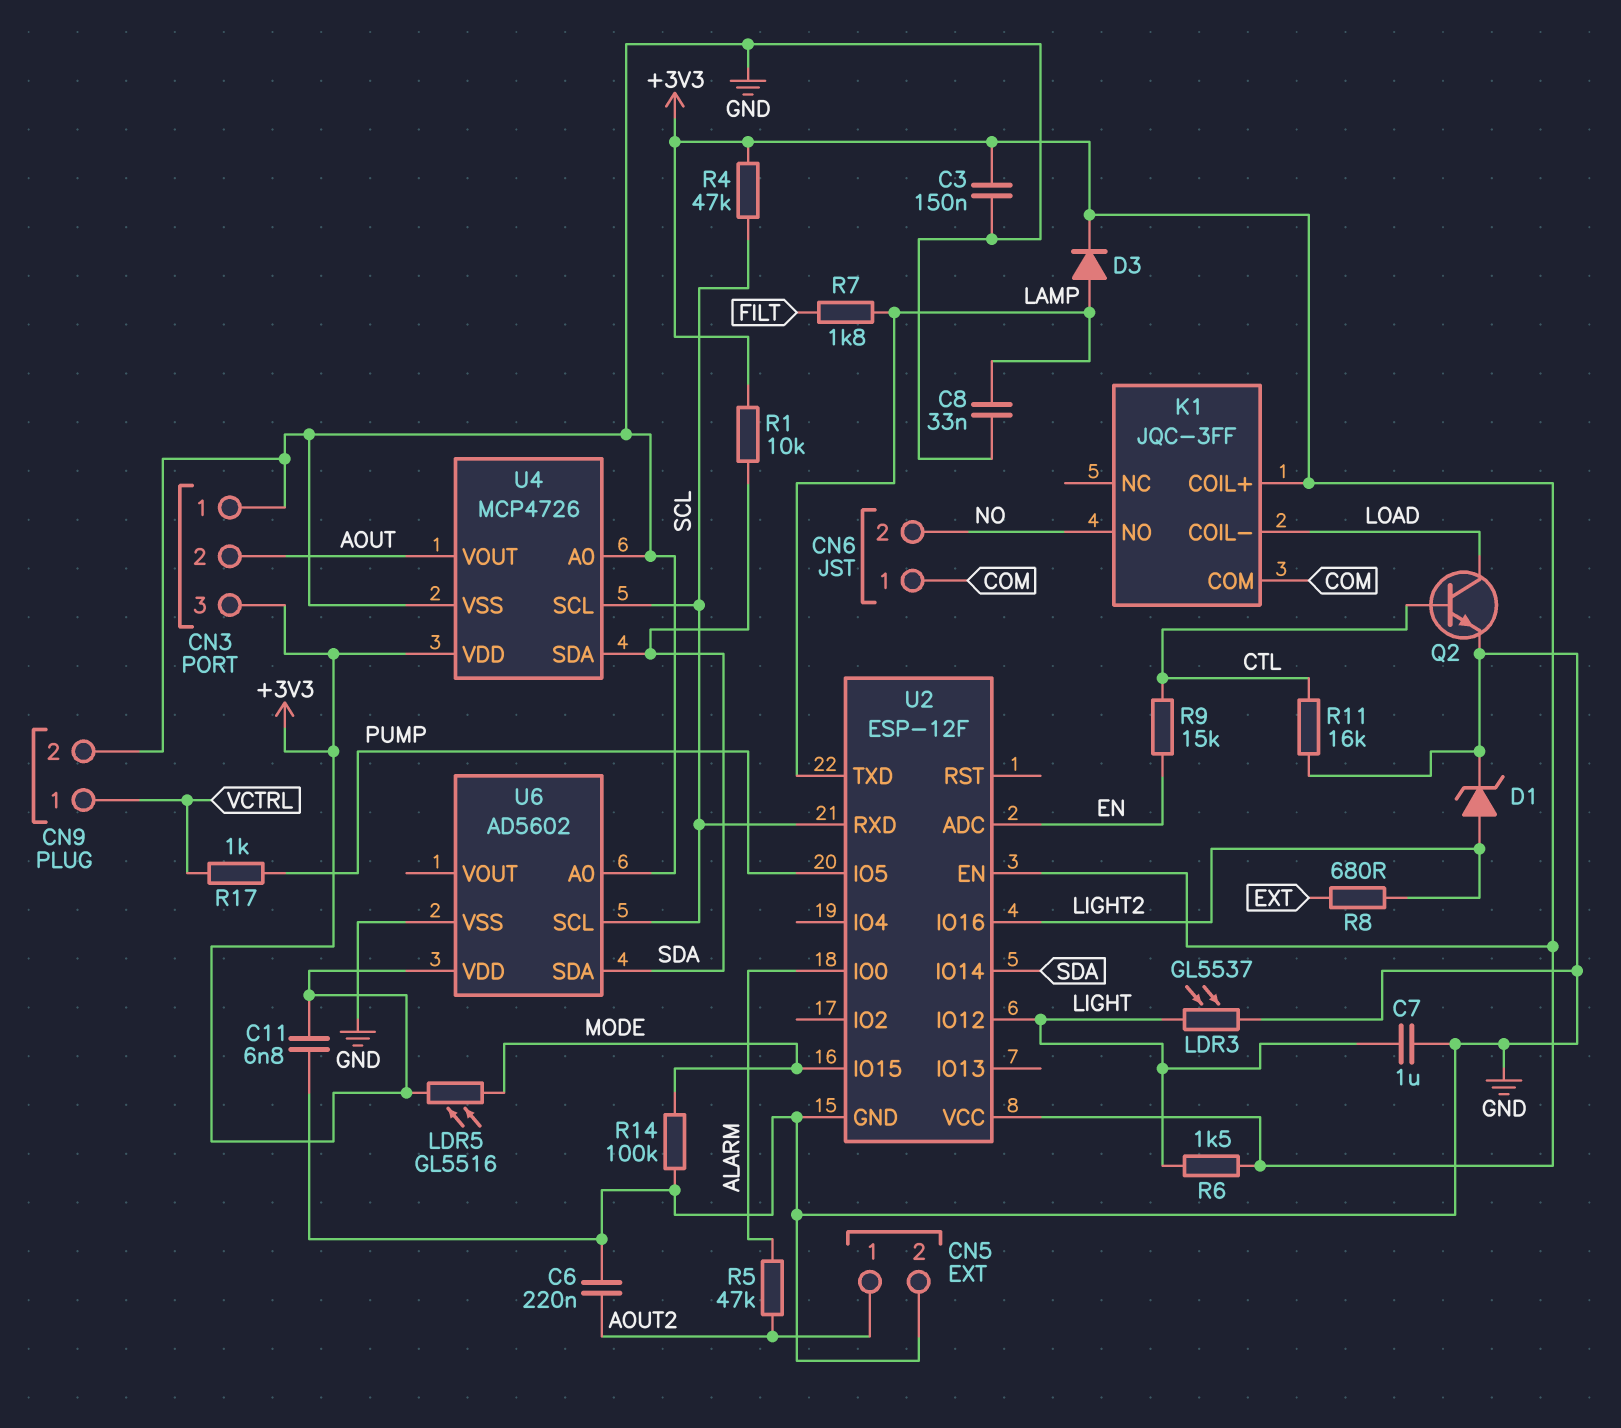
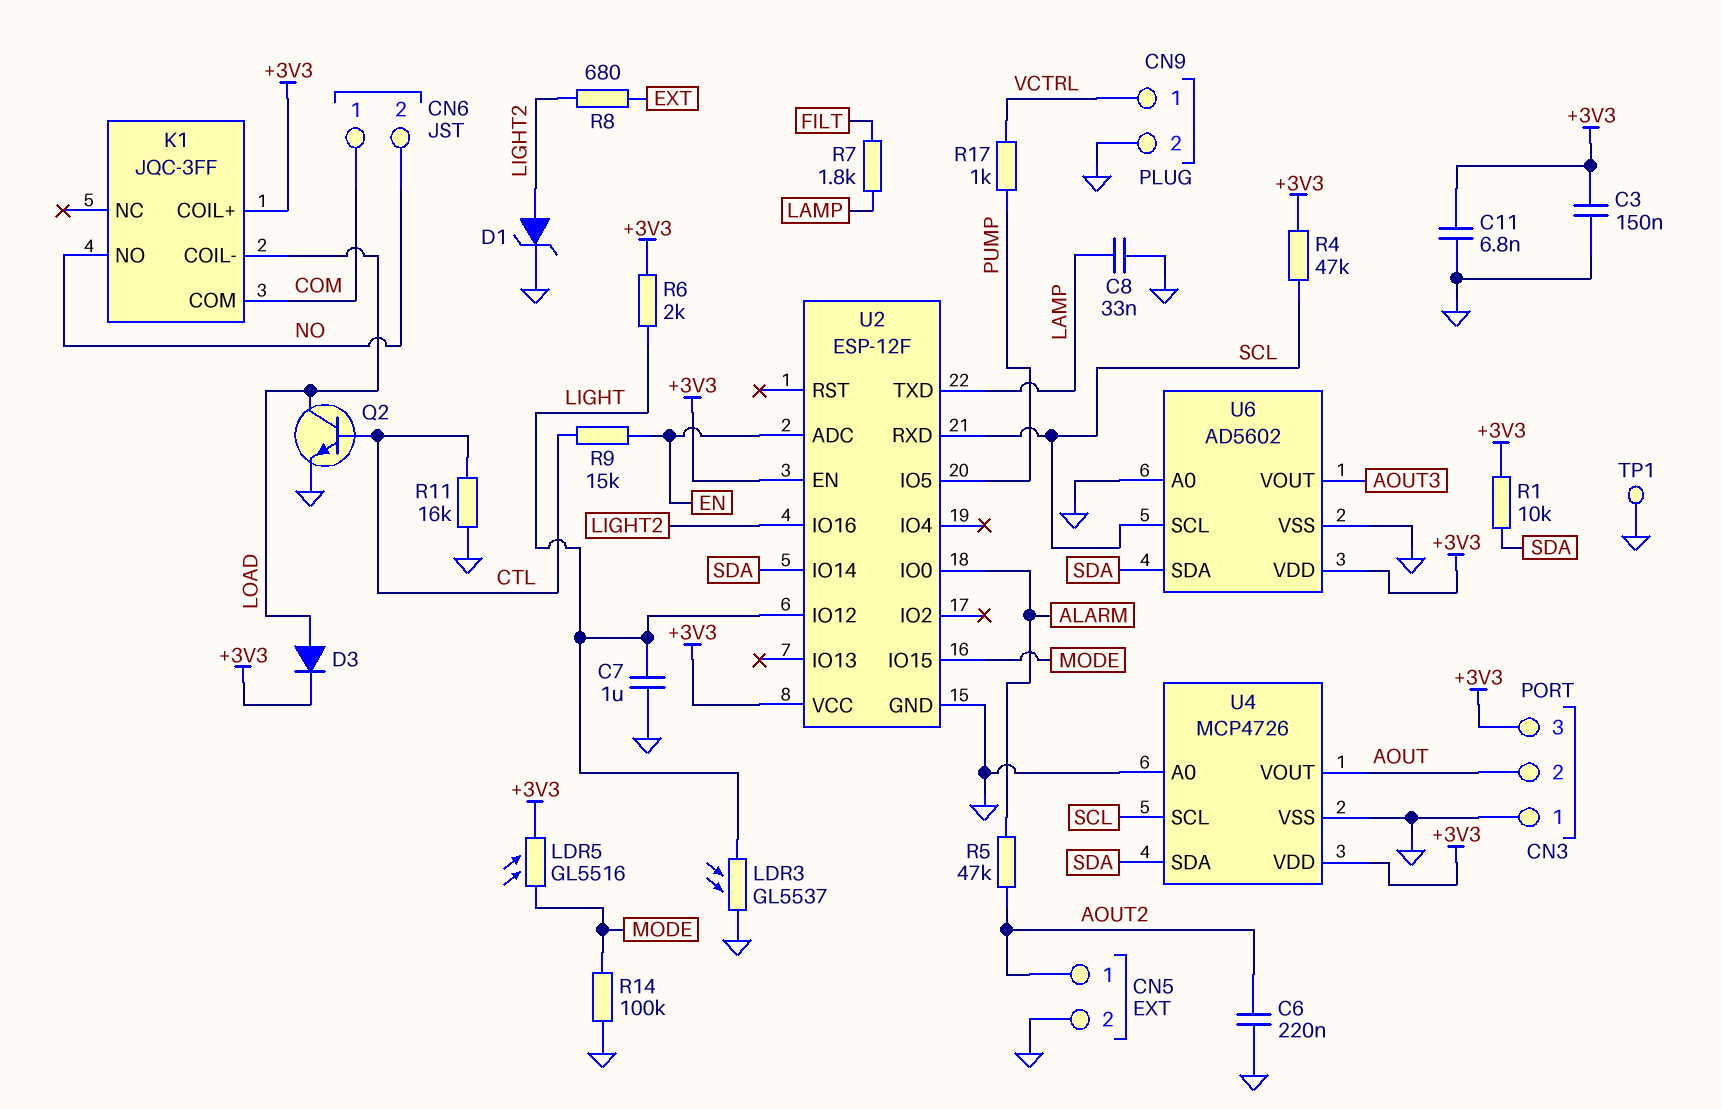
D3: diode (A LAMP, K +3V3) -> diode (A LOAD, K +3V3)
R6: 1.5k (+3V3, LIGHT) -> 2k (+3V3, LIGHT)
TP1: none -> test point (GND)
U6 pin VOUT: none -> AOUT3

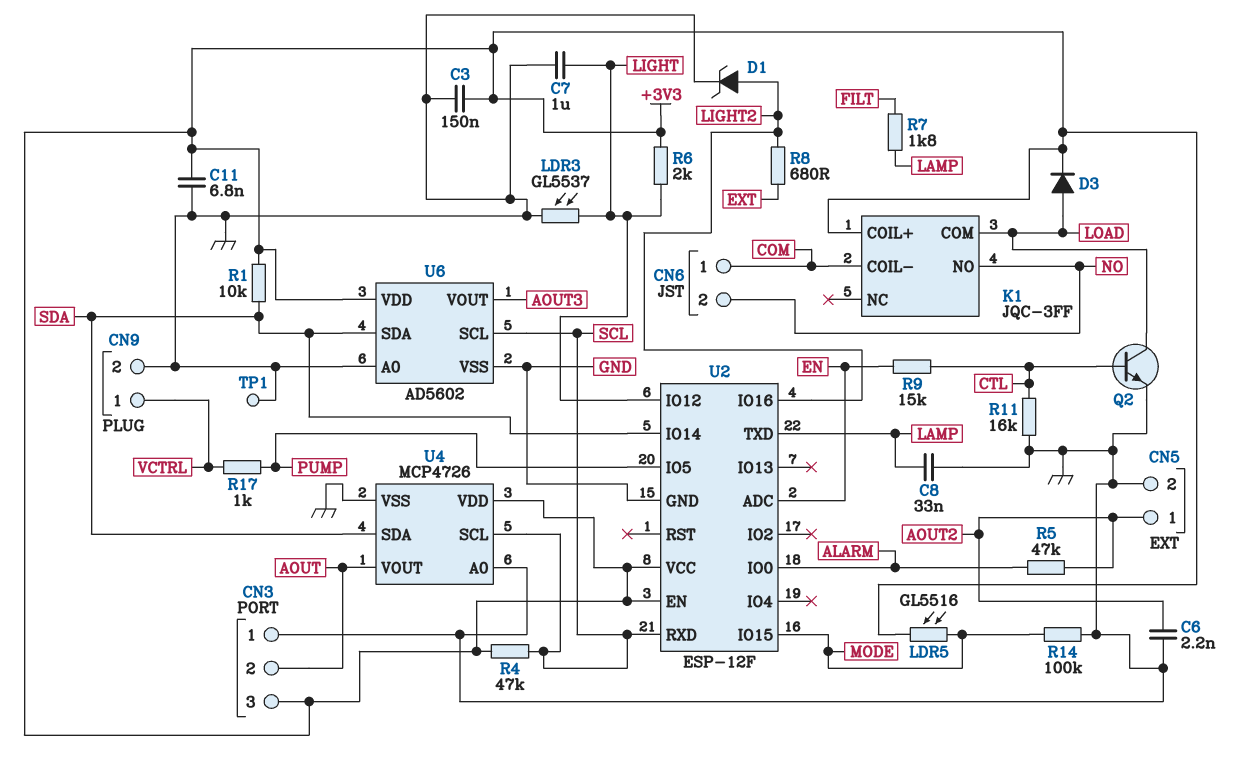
C6: 220nF (AOUT2, GND) -> 2.2nF (AOUT2, GND)
K1 pin COIL-: LOAD -> COM
K1 pin COM: COM -> LOAD

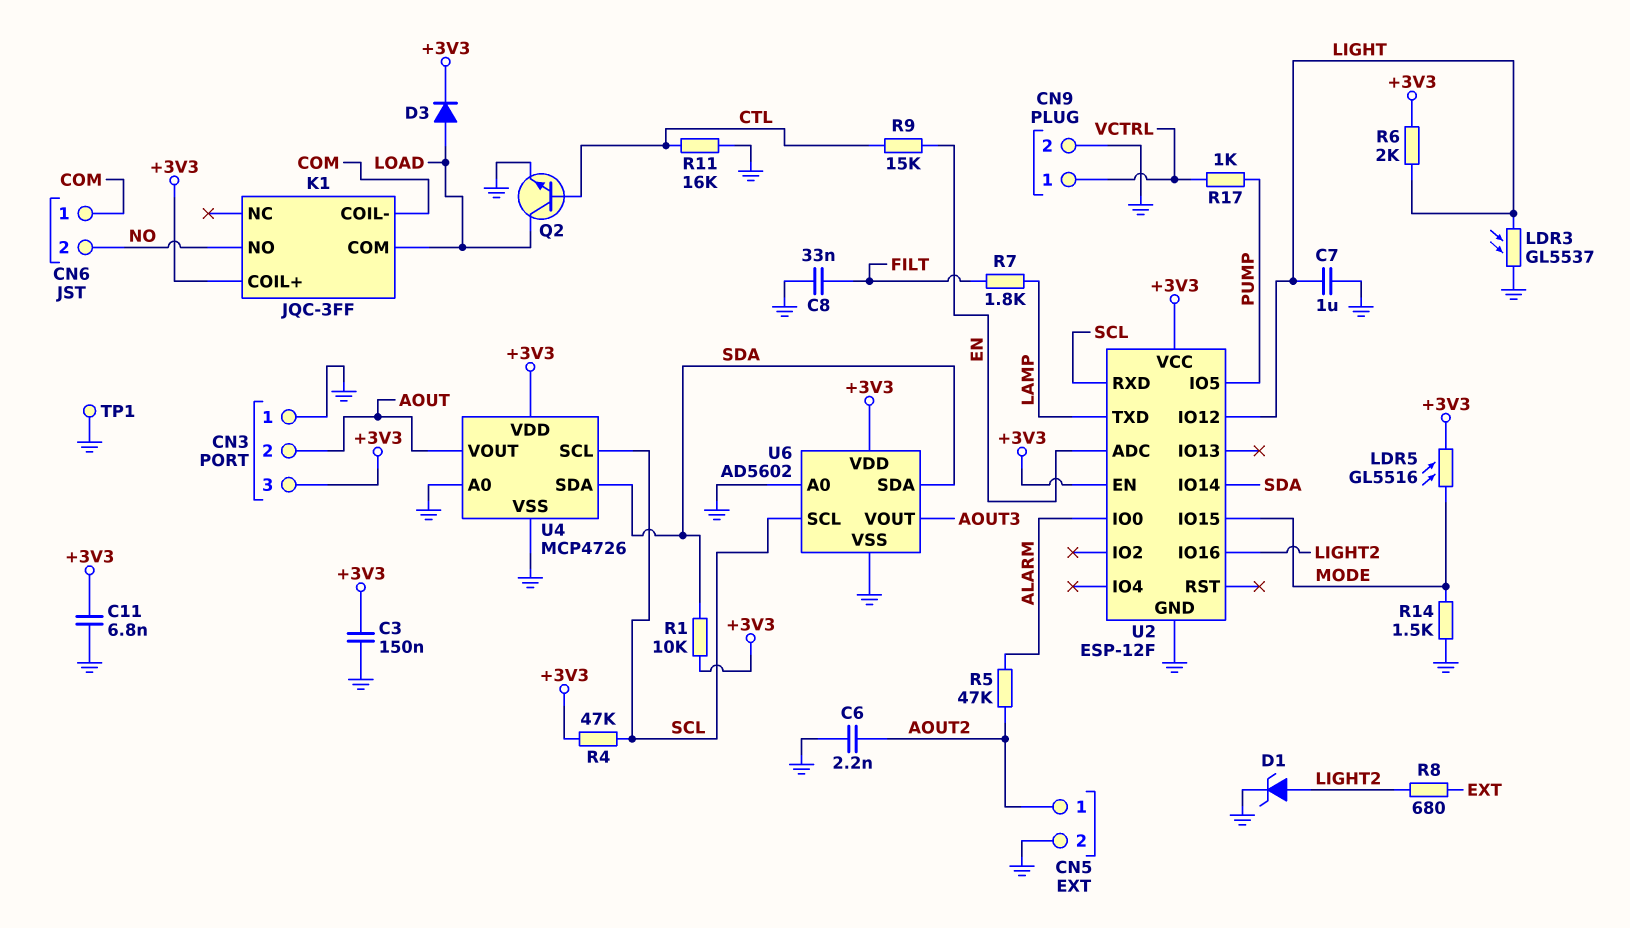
C8: 33nF (GND, LAMP) -> 33nF (FILT, GND)
R14: 100k (GND, MODE) -> 1.5k (GND, MODE)

